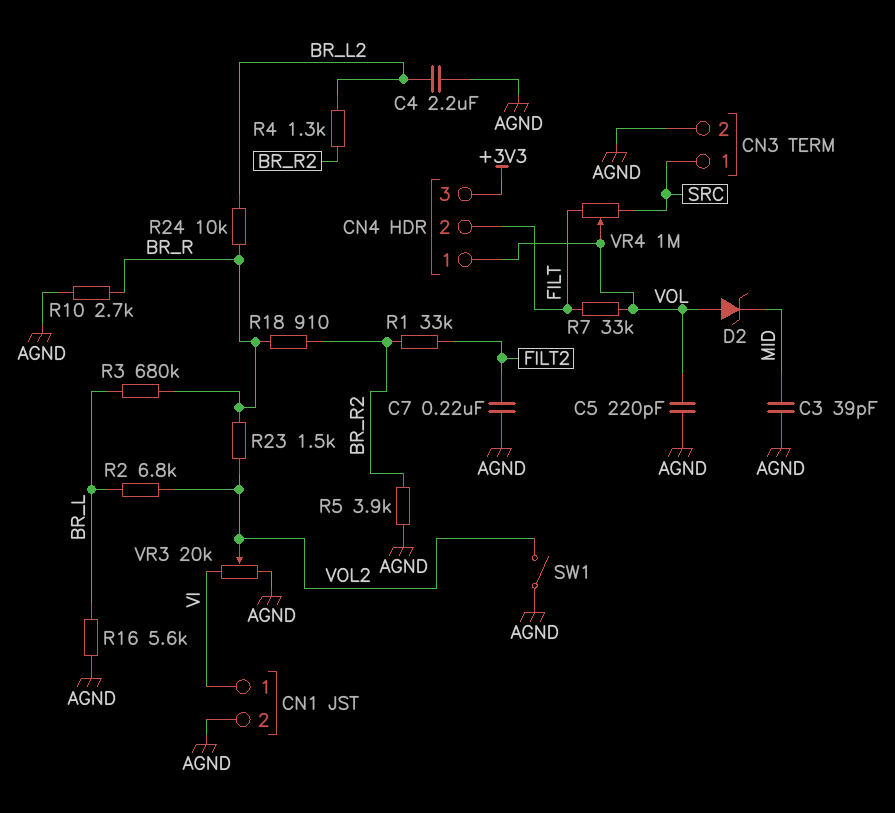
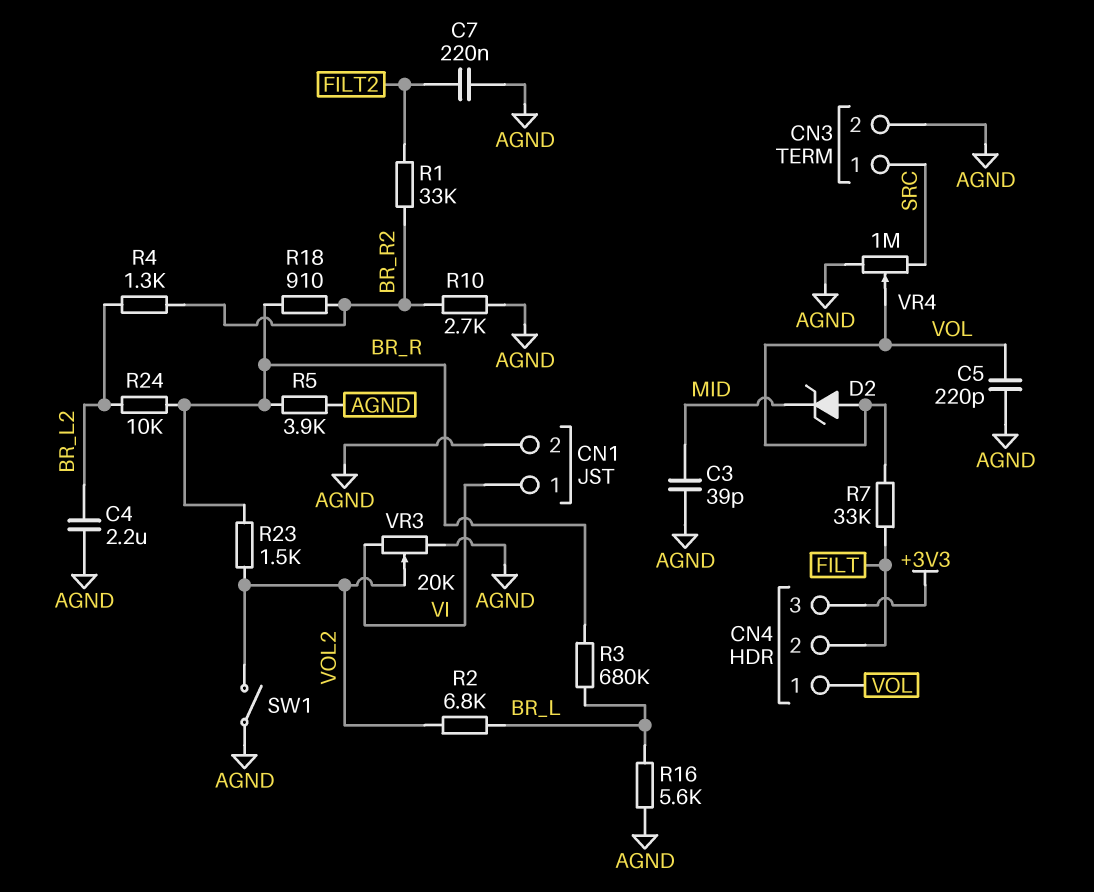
R5: 3.9k (AGND, BR_R2) -> 3.9k (AGND, BR_R)
R10: 2.7k (AGND, BR_R) -> 2.7k (AGND, BR_R2)
VR4: 1M (FILT, SRC, wiper VOL) -> 1M (AGND, SRC, wiper VOL)

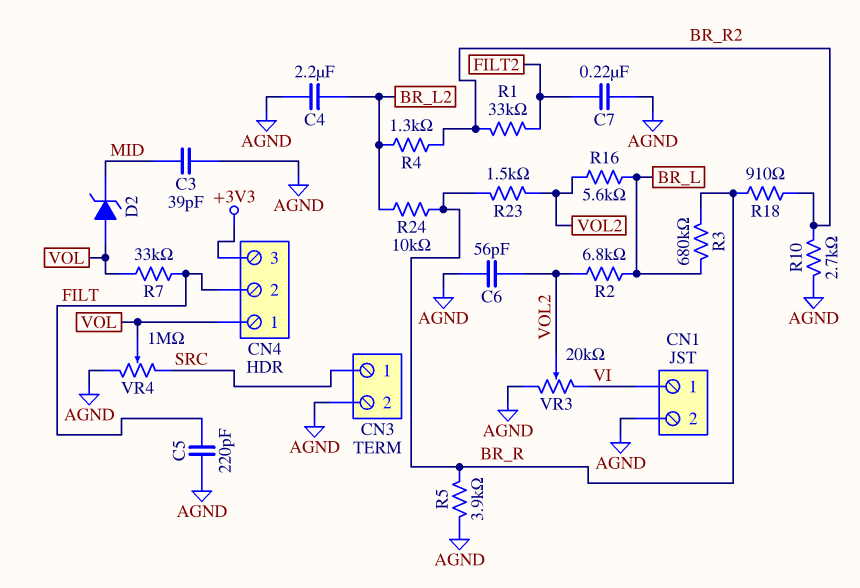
C5: 220pF (AGND, VOL) -> 220pF (AGND, FILT)
C6: none -> 56pF (AGND, VOL2)
R16: 5.6k (AGND, BR_L) -> 5.6k (BR_L, VOL2)
SW1: switch (AGND, VOL2) -> none

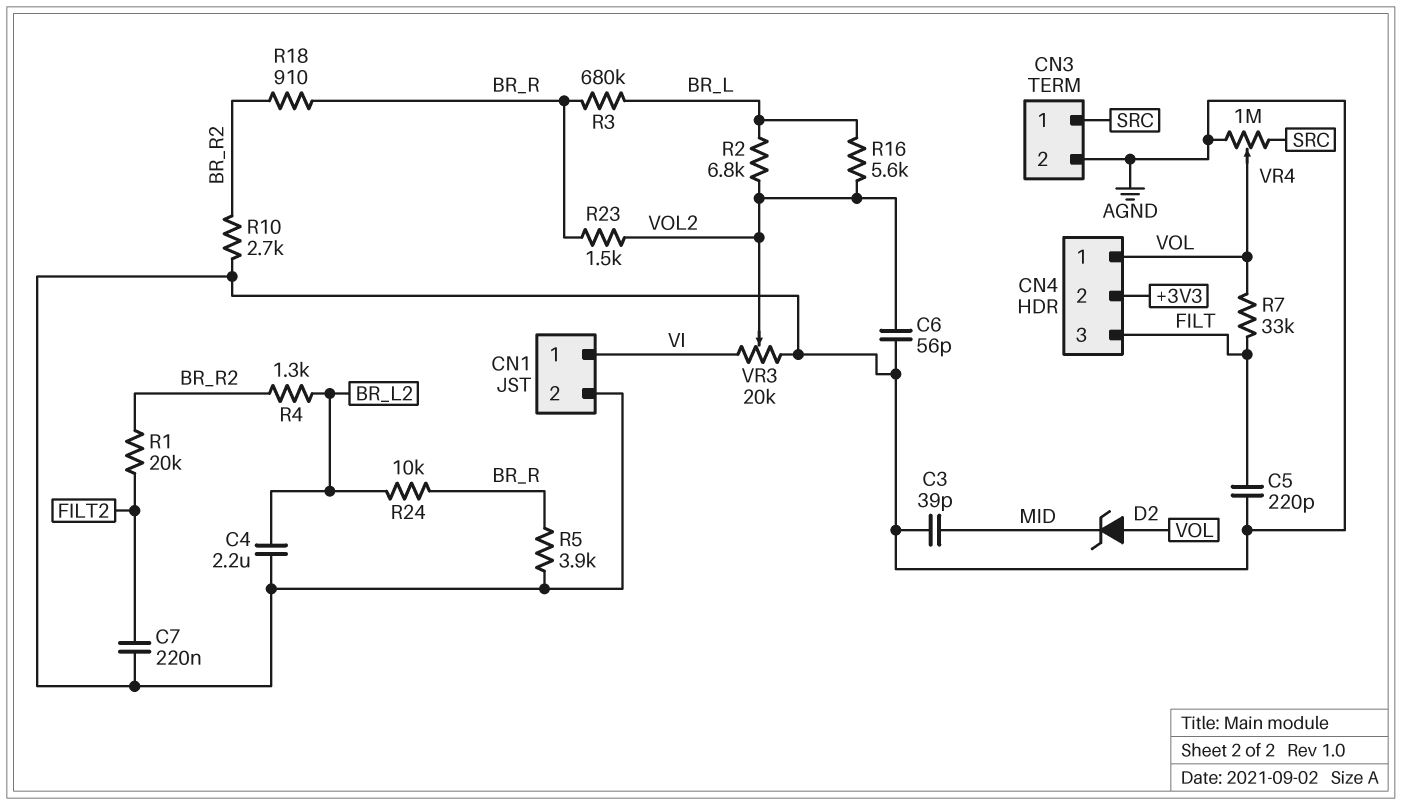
CN4 pin 2: FILT -> +3V3
CN4 pin 3: +3V3 -> FILT
R1: 33k (BR_R2, FILT2) -> 20k (BR_R2, FILT2)

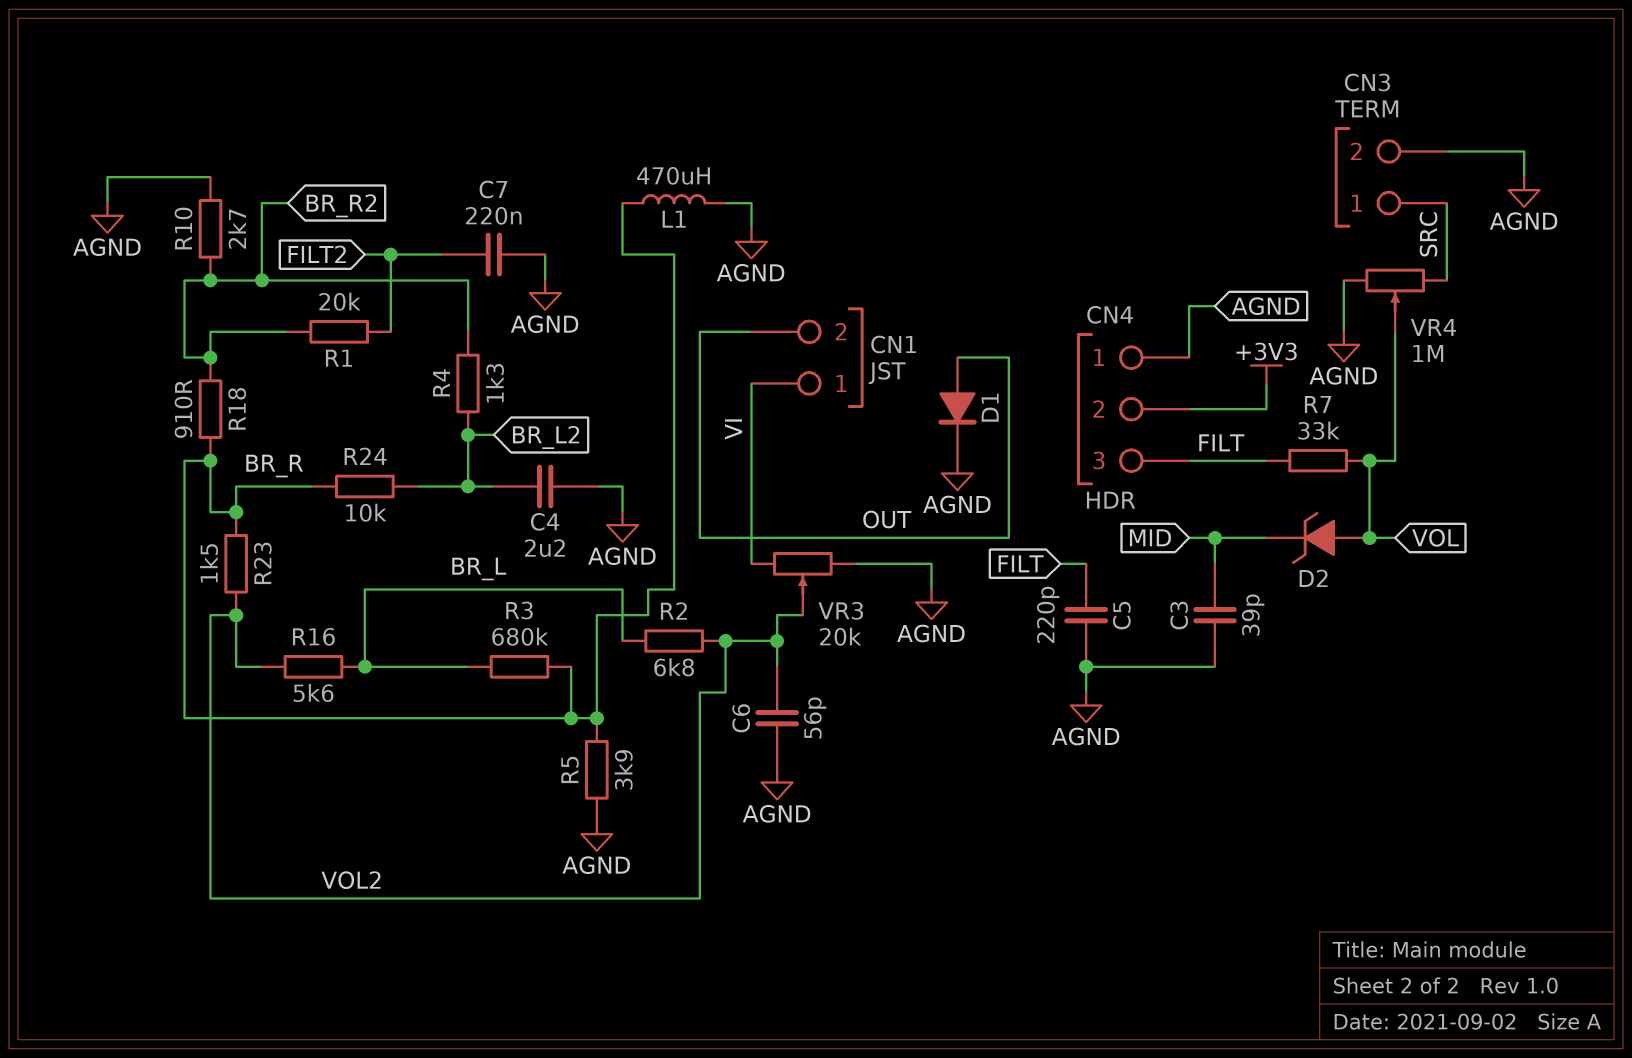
CN1 pin 2: AGND -> OUT
CN4 pin 1: VOL -> AGND
D1: none -> diode (A OUT, K AGND)
L1: none -> 470uH (AGND, BR_R)

